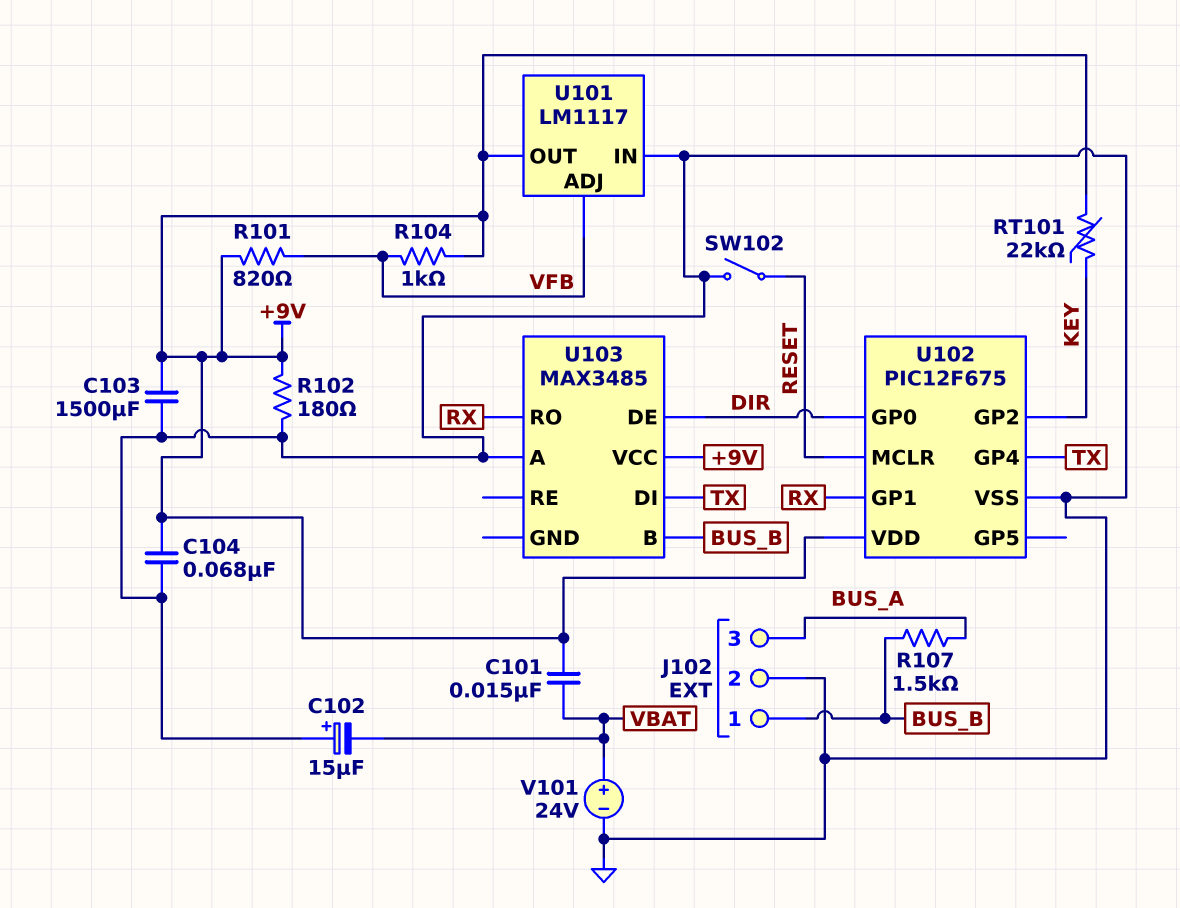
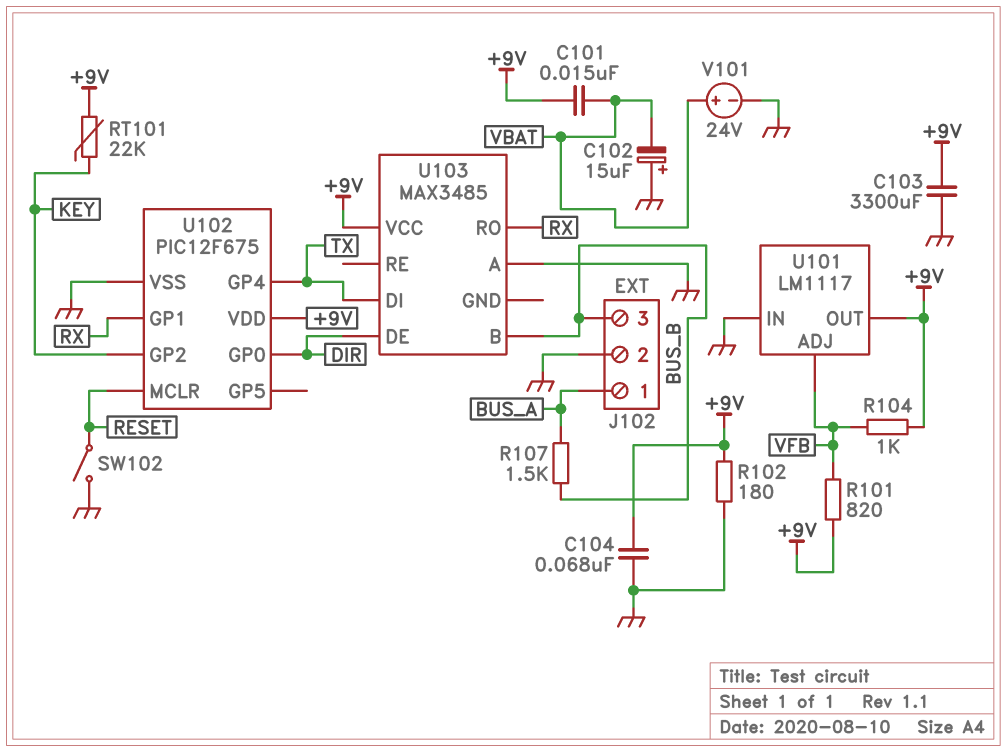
C103: 1500uF (+9V, GND) -> 3300uF (+9V, GND)
J102 pin 1: BUS_B -> BUS_A
J102 pin 3: BUS_A -> BUS_B

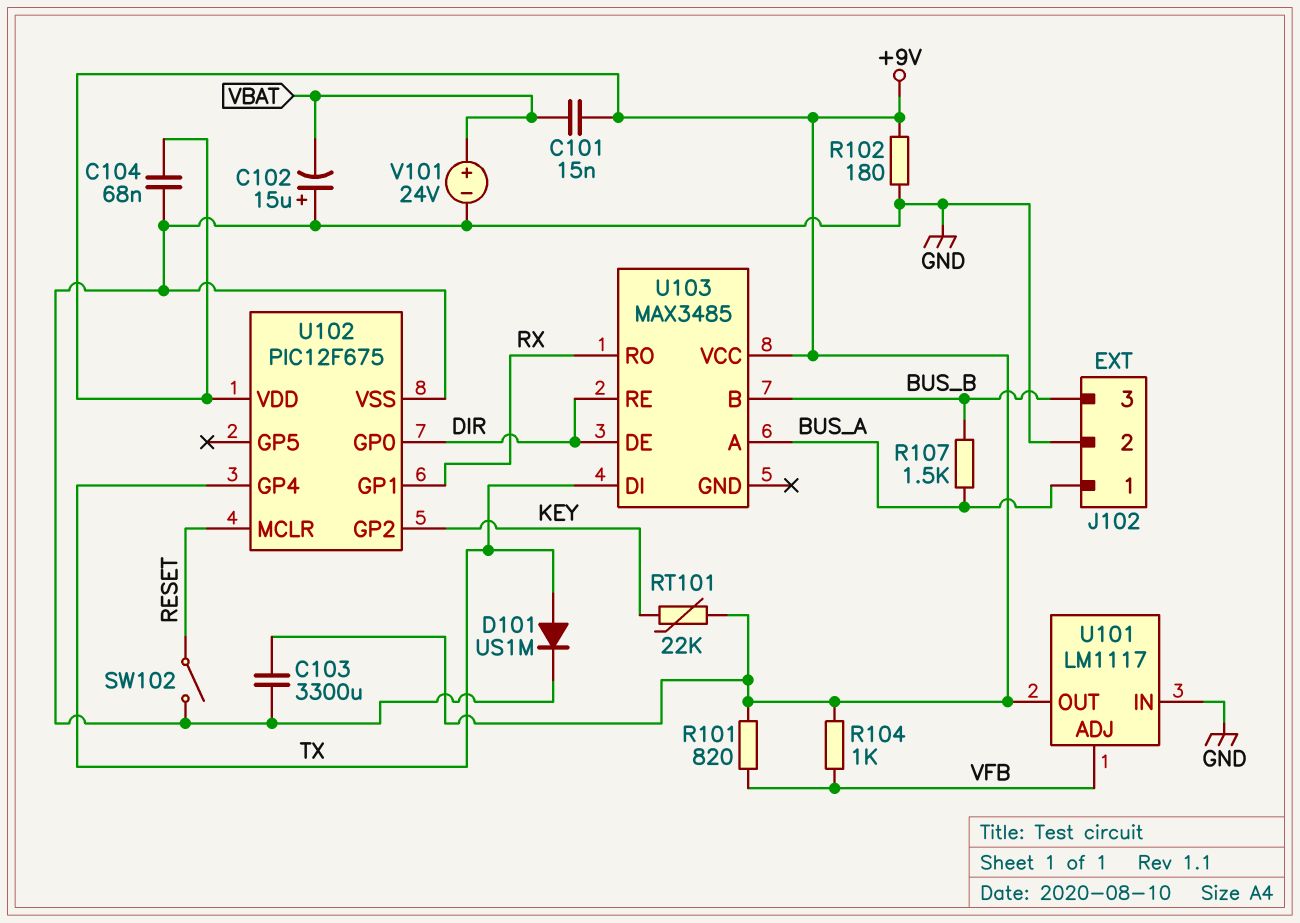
D101: none -> diode US1M (A TX, K GND)
U103 pin A: GND -> BUS_A
U103 pin RE: none -> DIR

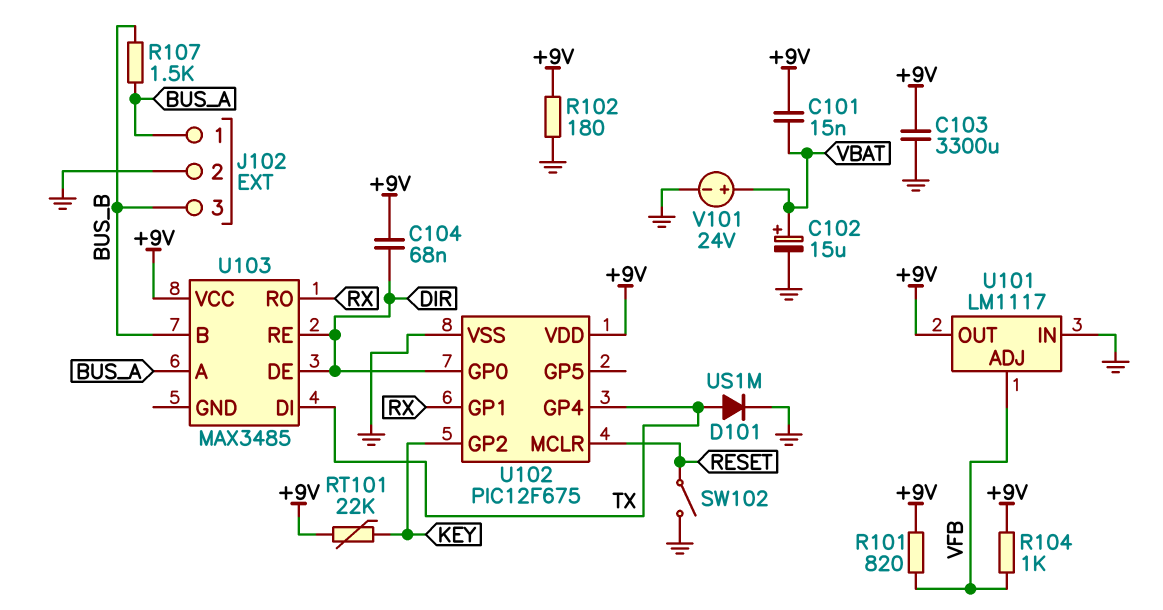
C102: 15uF (plus GND, minus VBAT) -> 15uF (plus VBAT, minus GND)
C104: 68nF (+9V, GND) -> 68nF (+9V, DIR)

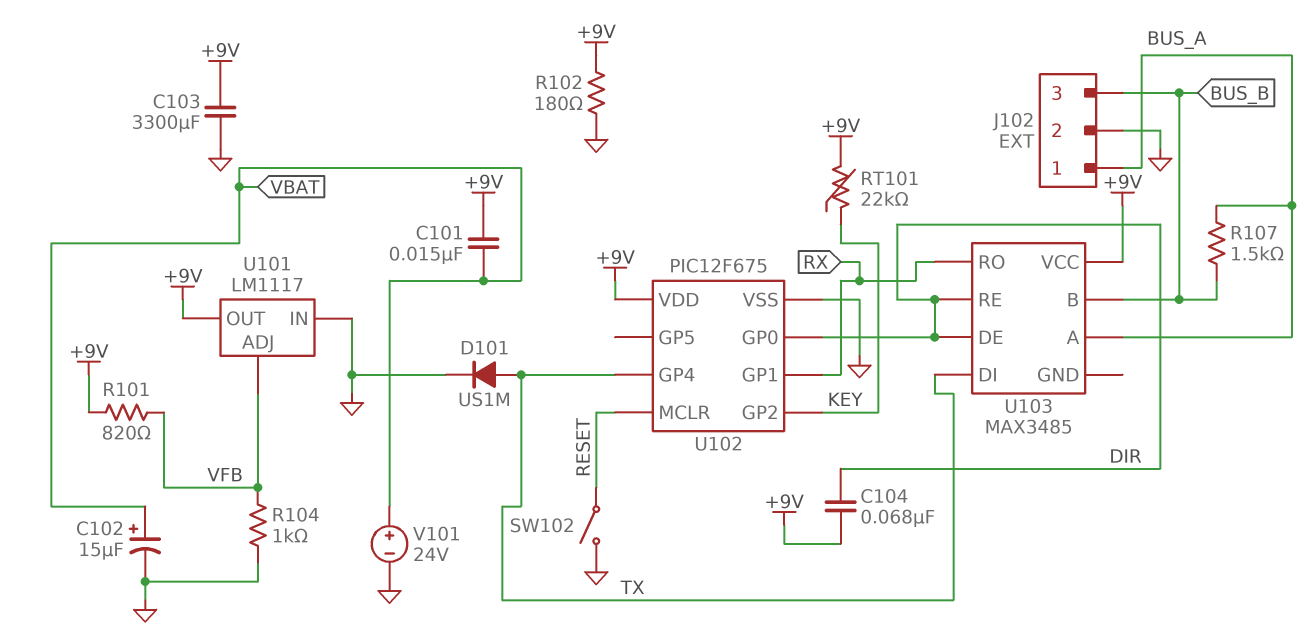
R104: 1k (+9V, VFB) -> 1k (GND, VFB)

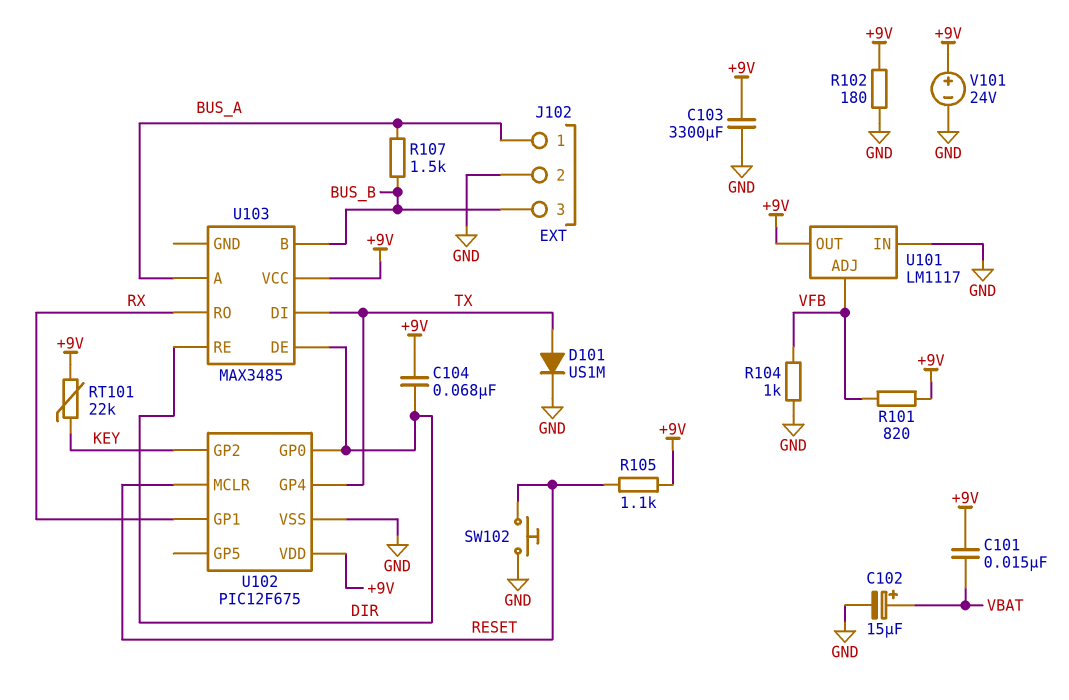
R105: none -> 1.1k (+9V, RESET)
SW102: switch (GND, RESET) -> button (GND, RESET)
V101: 24V (plus VBAT, minus GND) -> 24V (plus +9V, minus GND)

